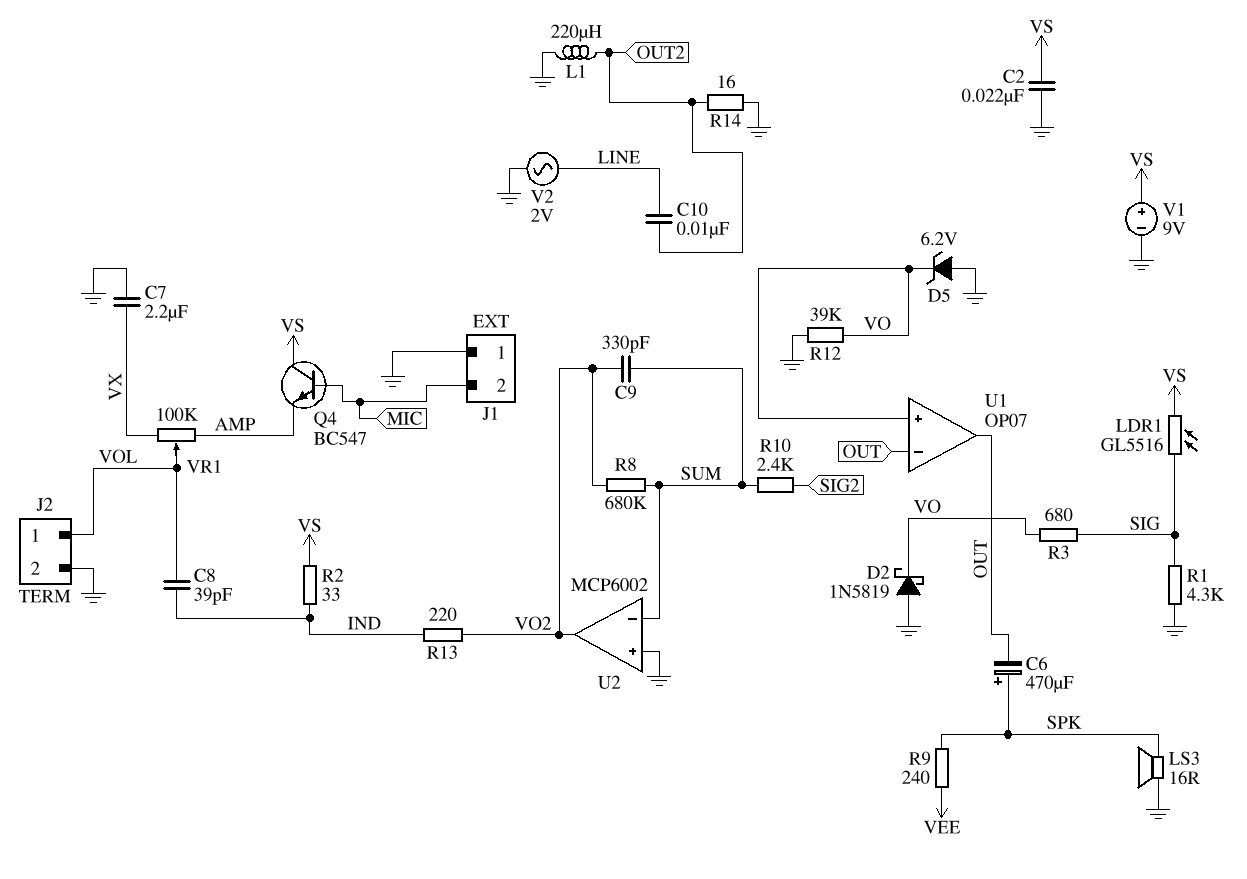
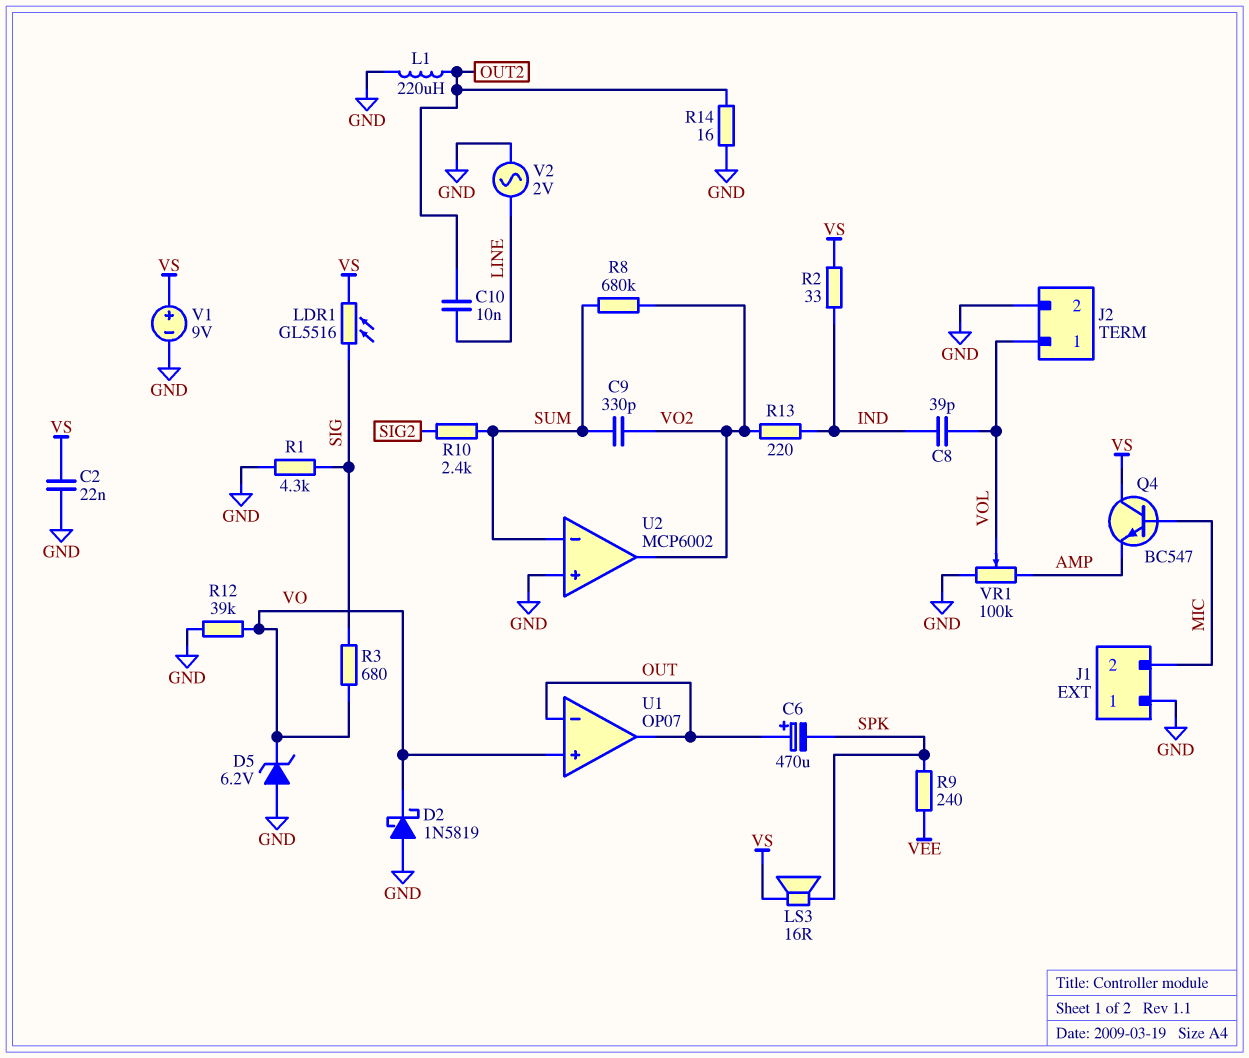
C6: 470uF (plus SPK, minus OUT) -> 470uF (plus OUT, minus SPK)
C7: 2.2uF (GND, VX) -> none
LS3: speaker 16R (GND, SPK) -> speaker 16R (SPK, VS)
VR1: 100k (AMP, VX, wiper VOL) -> 100k (AMP, GND, wiper VOL)

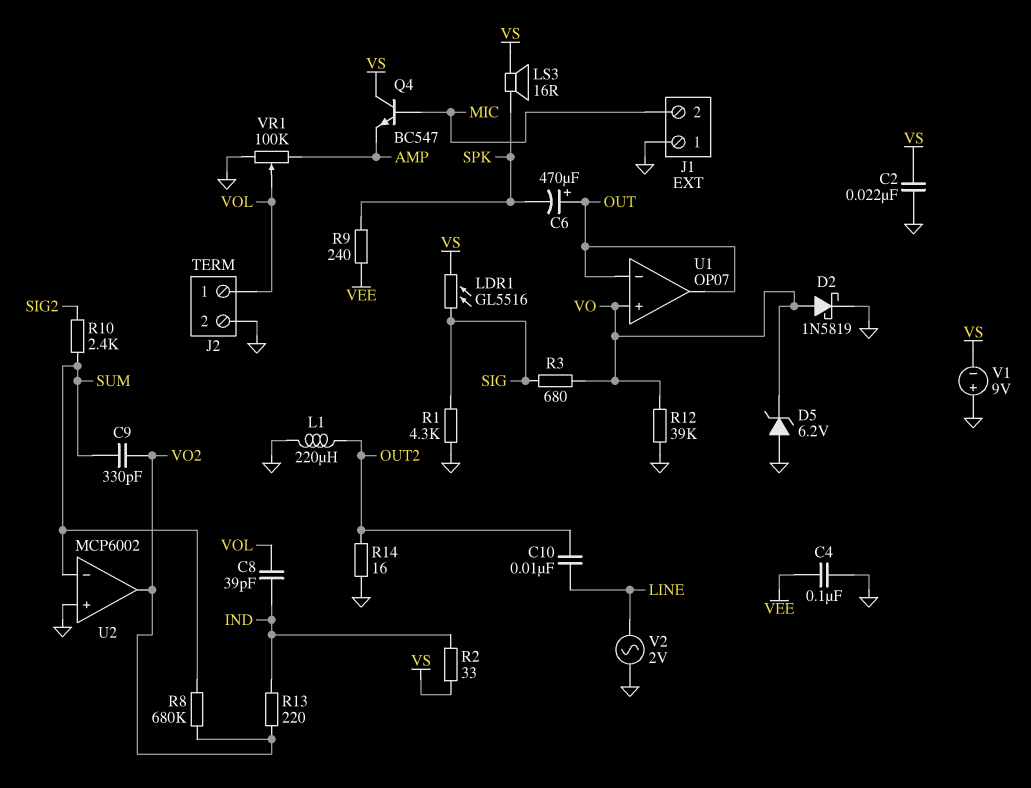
C4: none -> 100nF (GND, VEE)
D2: schottky 1N5819 (A GND, K VO) -> schottky 1N5819 (A VO, K GND)
V1: 9V (plus VS, minus GND) -> 9V (plus GND, minus VS)

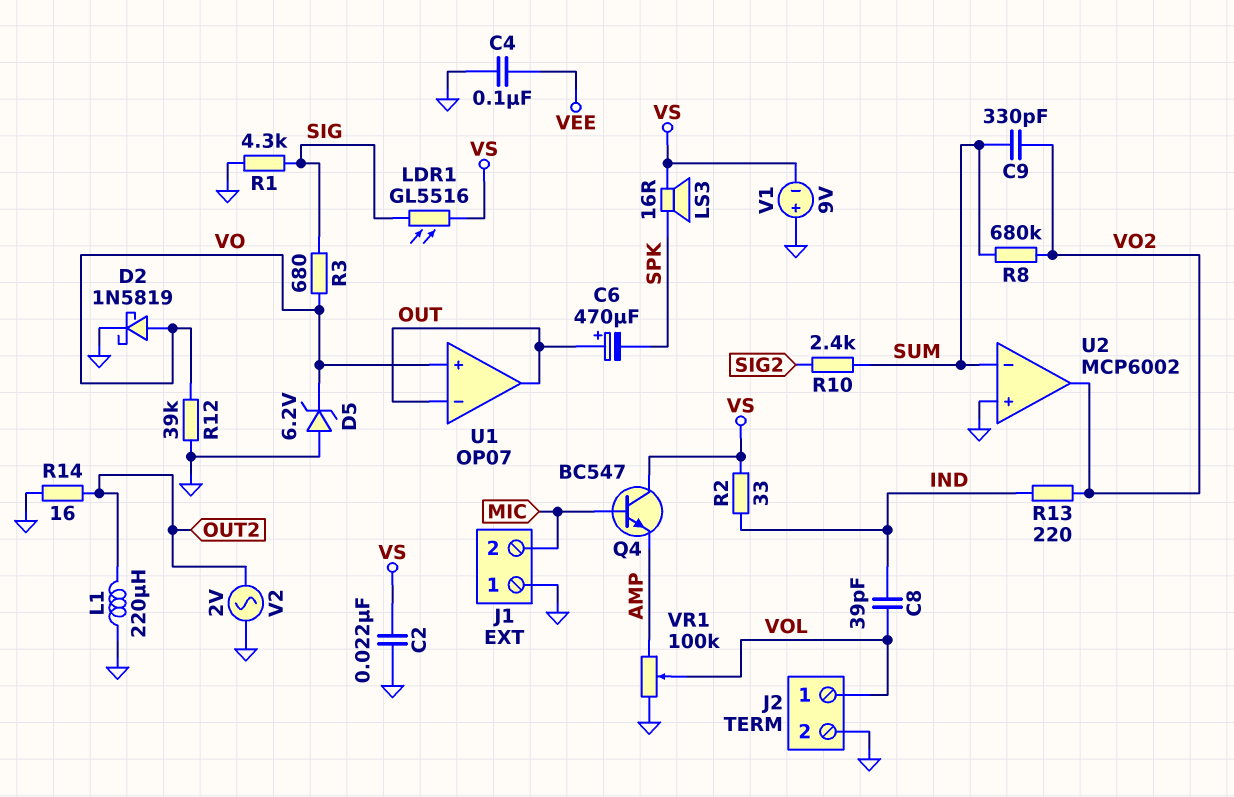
C10: 10nF (LINE, OUT2) -> none
R9: 240 (SPK, VEE) -> none
V2: AC 2V (GND, LINE) -> AC 2V (GND, OUT2)

